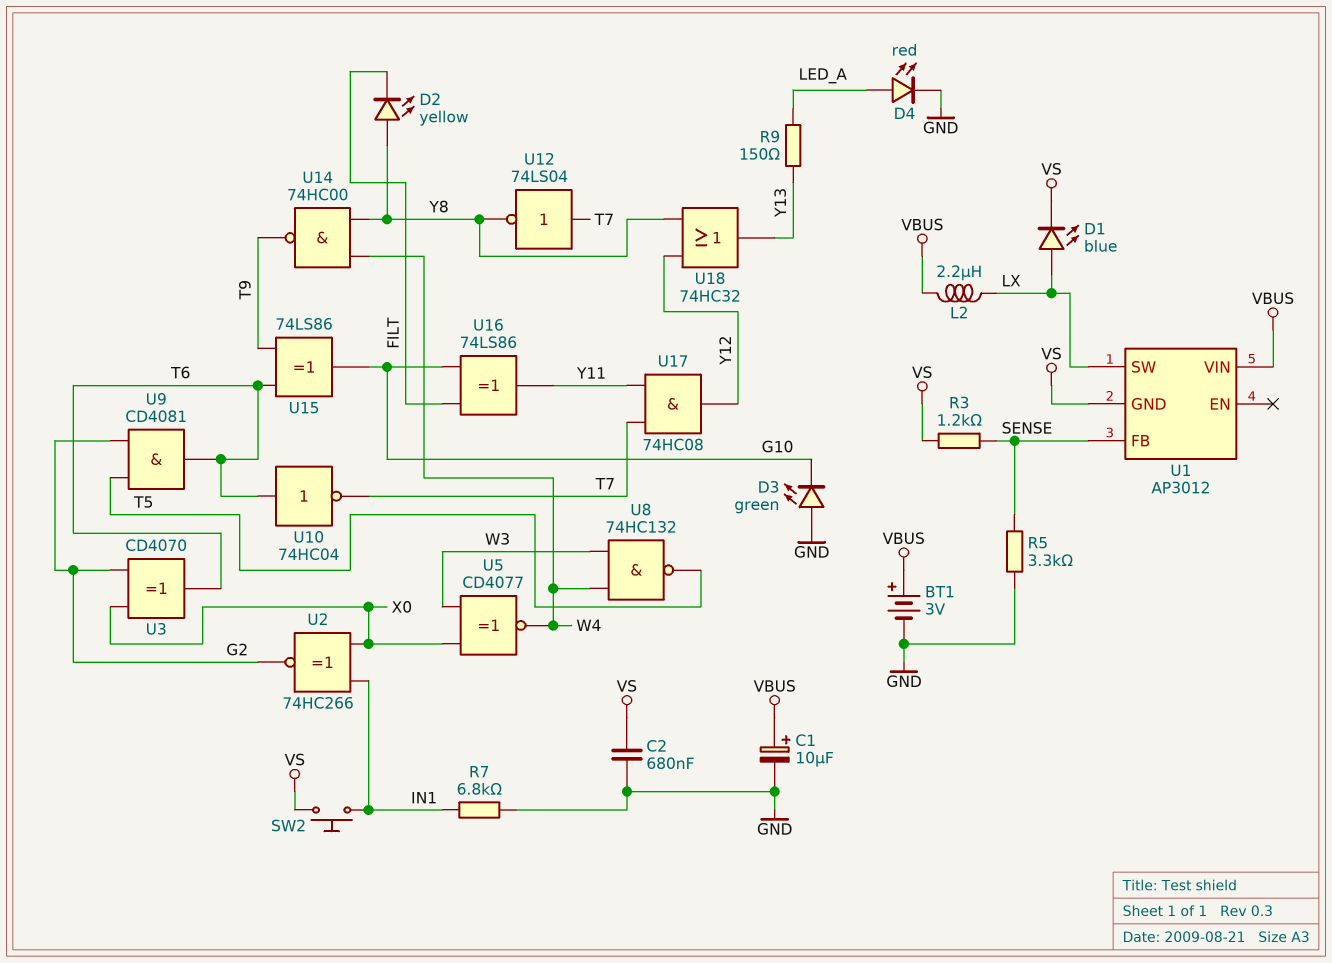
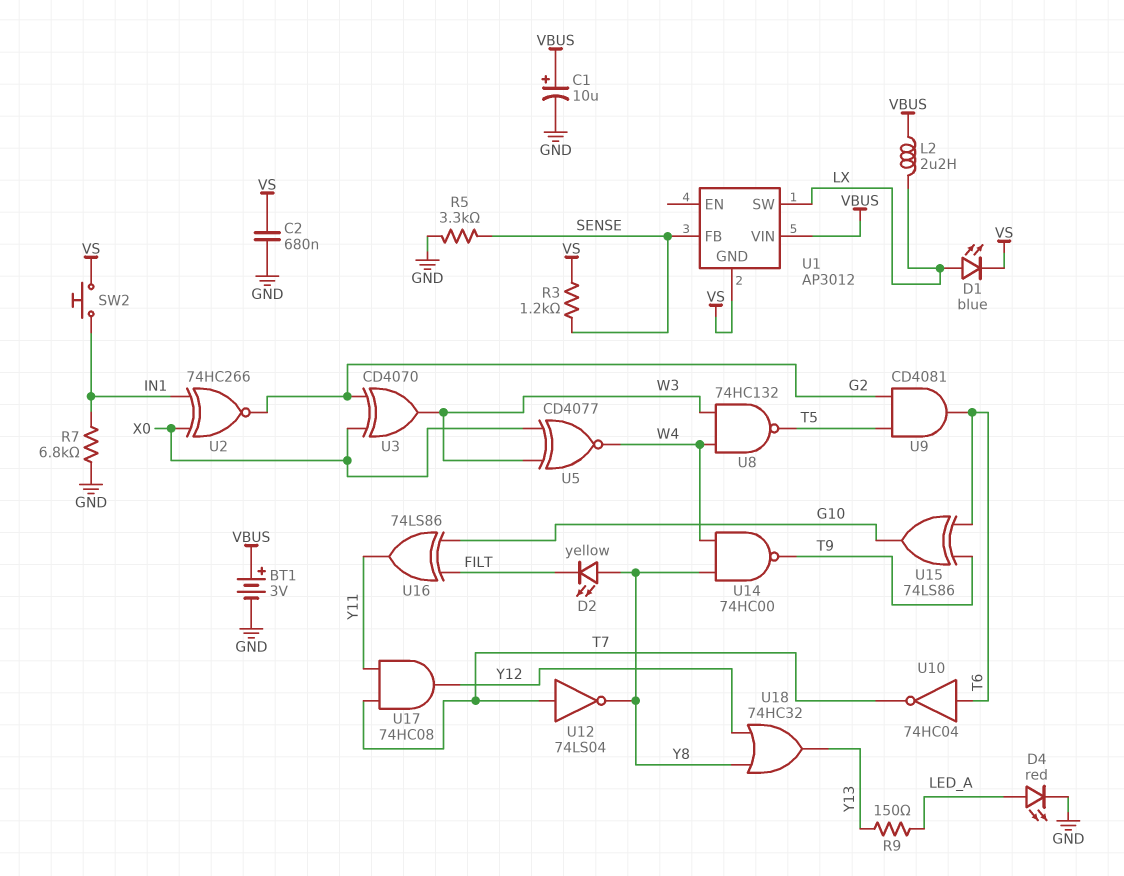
D3: LED green (A GND, K G10) -> none
U3: XOR CD4070 (in G2, in X0, out T6) -> XOR CD4070 (in G2, in X0, out W3)

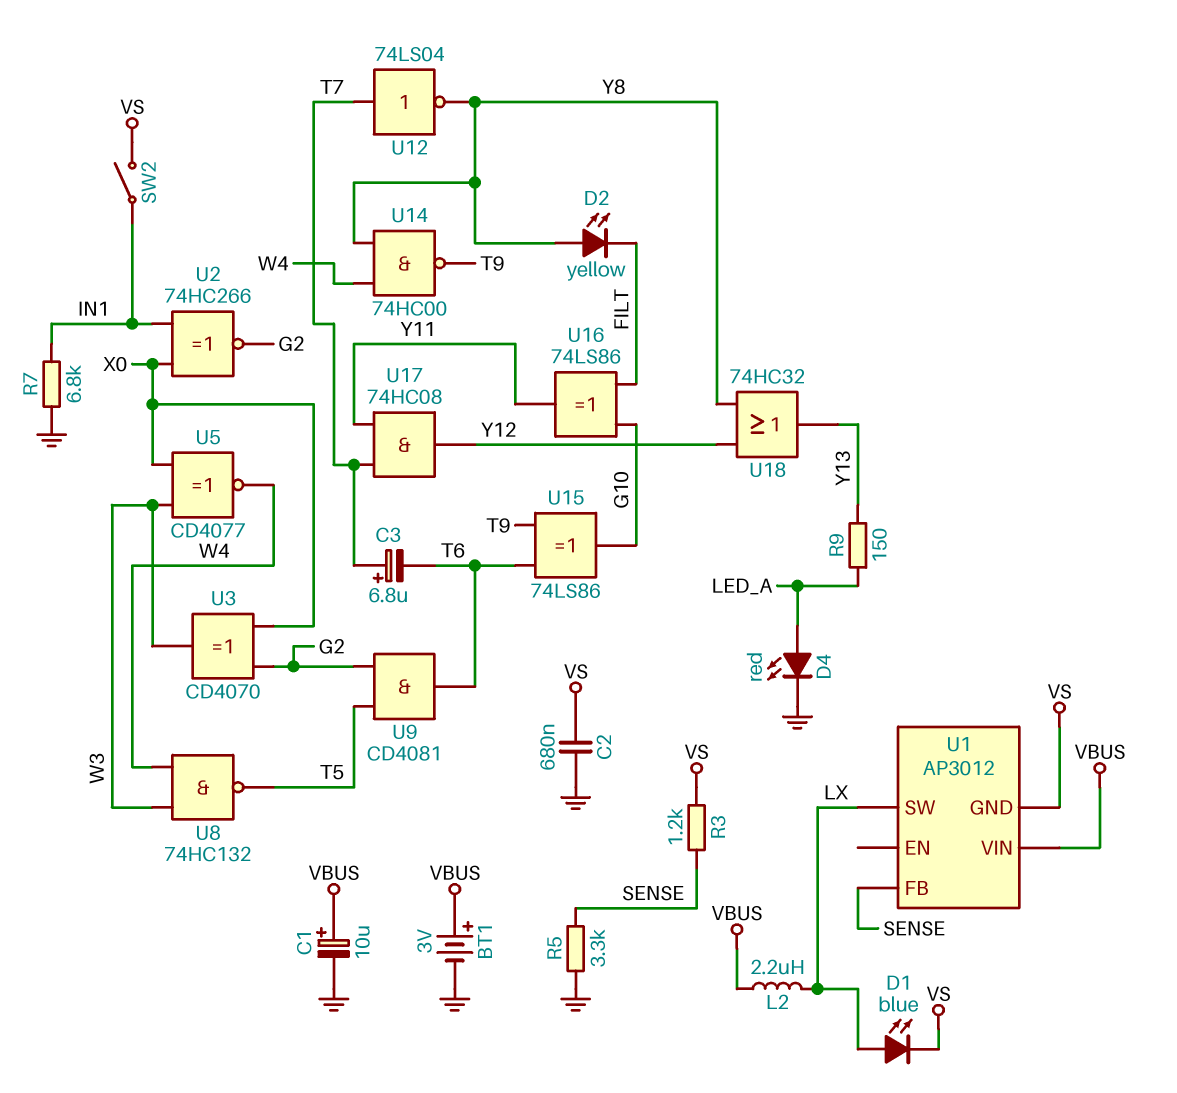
C3: none -> 6.8uF (plus T7, minus T6)
SW2: button (IN1, VS) -> switch (IN1, VS)
U10: NOT 74HC04 (in T6, out T7) -> none

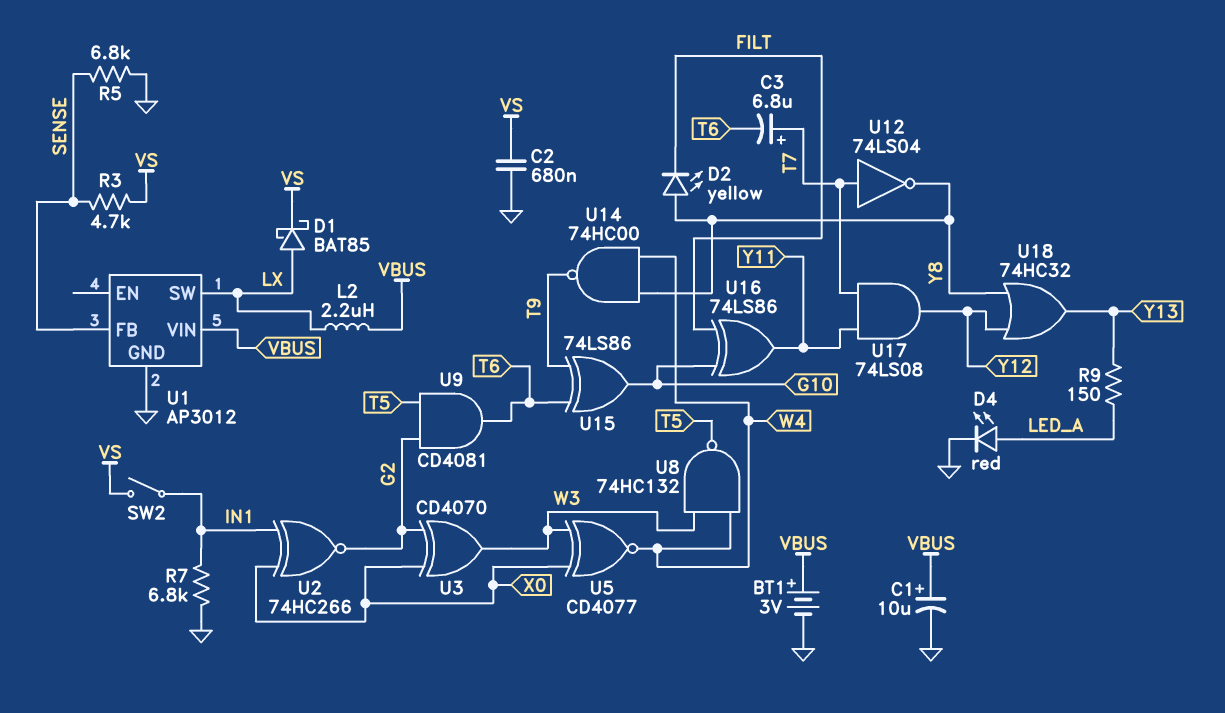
D1: LED blue (A LX, K VS) -> schottky BAT85 (A LX, K VS)
R3: 1.2k (SENSE, VS) -> 4.7k (SENSE, VS)
R5: 3.3k (GND, SENSE) -> 6.8k (GND, SENSE)
U1 pin GND: VS -> GND
U17: AND 74HC08 (in T7, in Y11, out Y12) -> AND 74LS08 (in T7, in Y11, out Y12)

